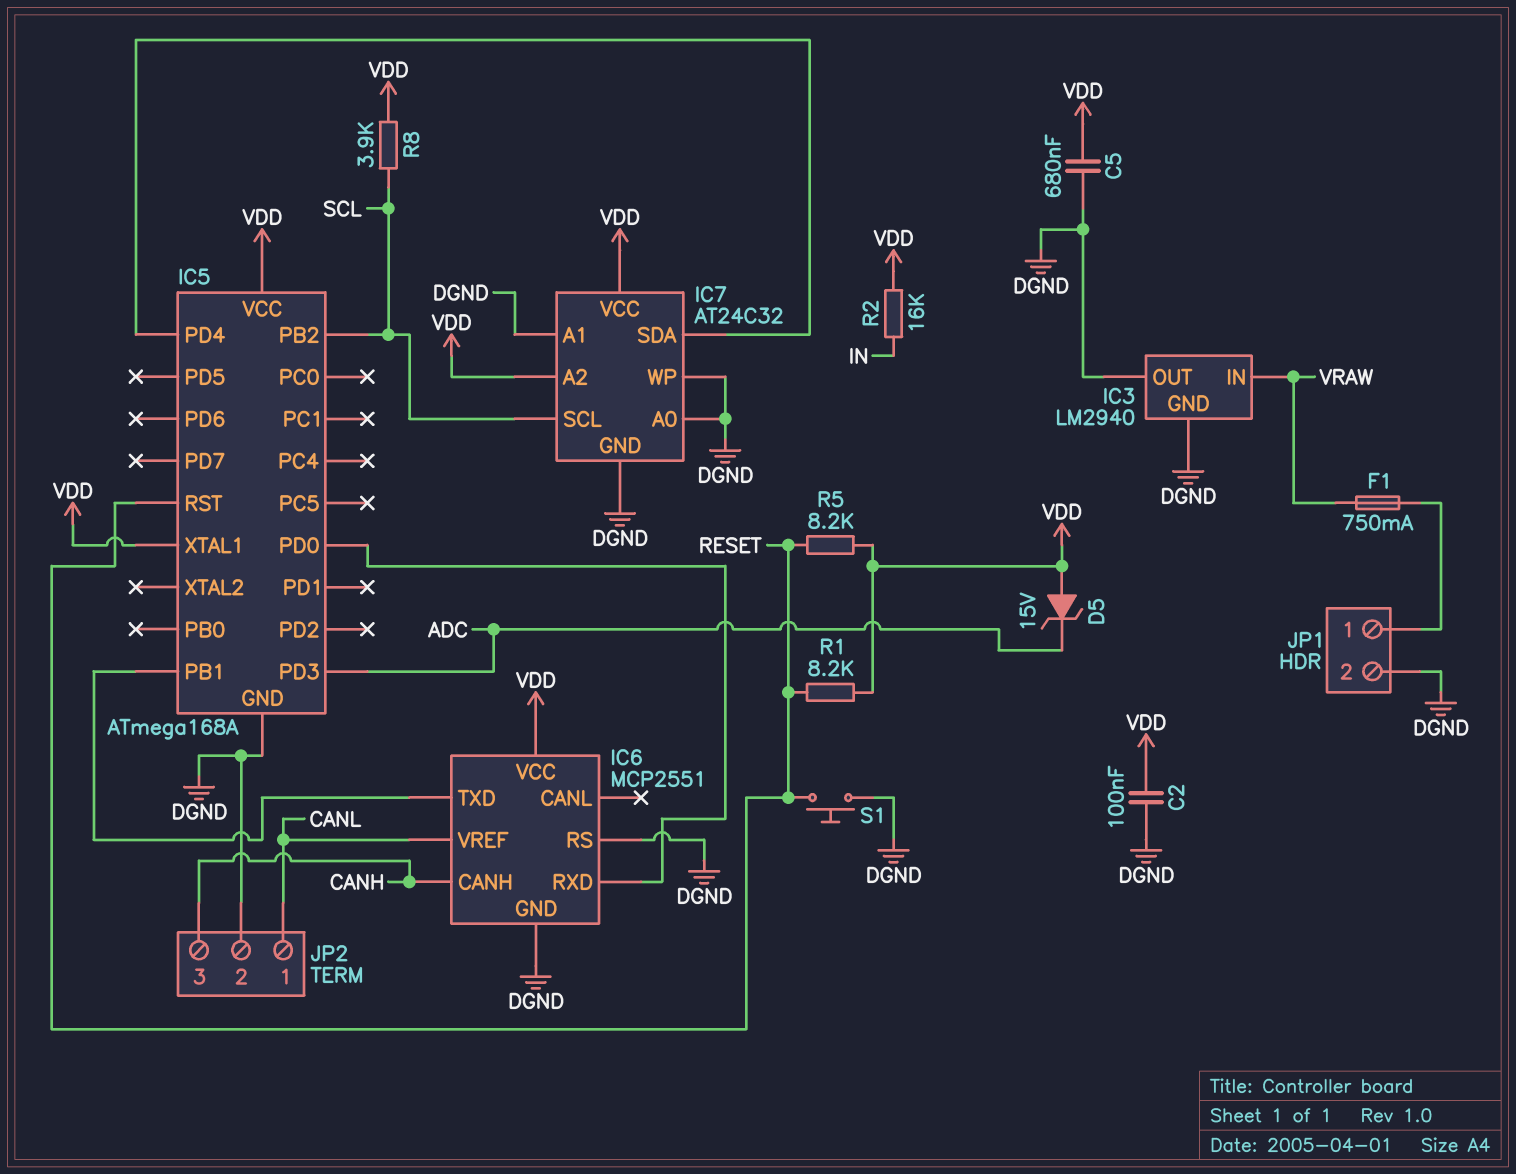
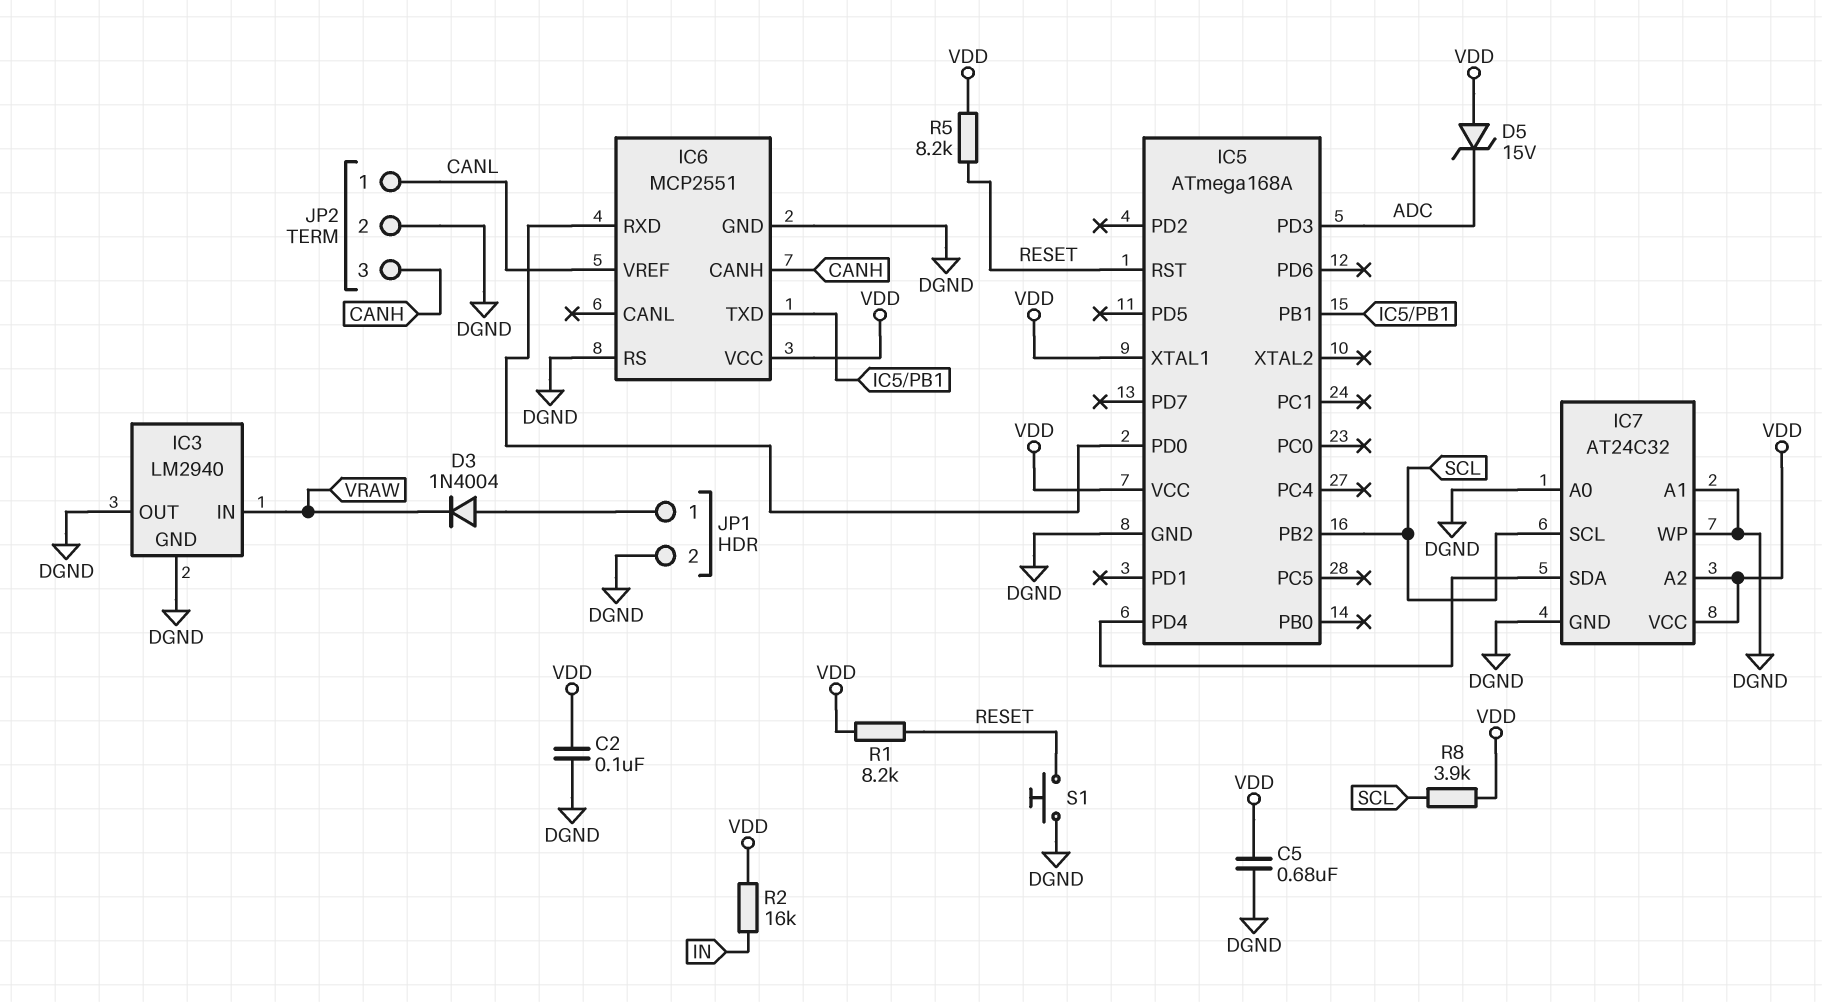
D3: none -> diode 1N4004 (A JP1/1, K VRAW)
F1: 750mA (JP1/1, VRAW) -> none

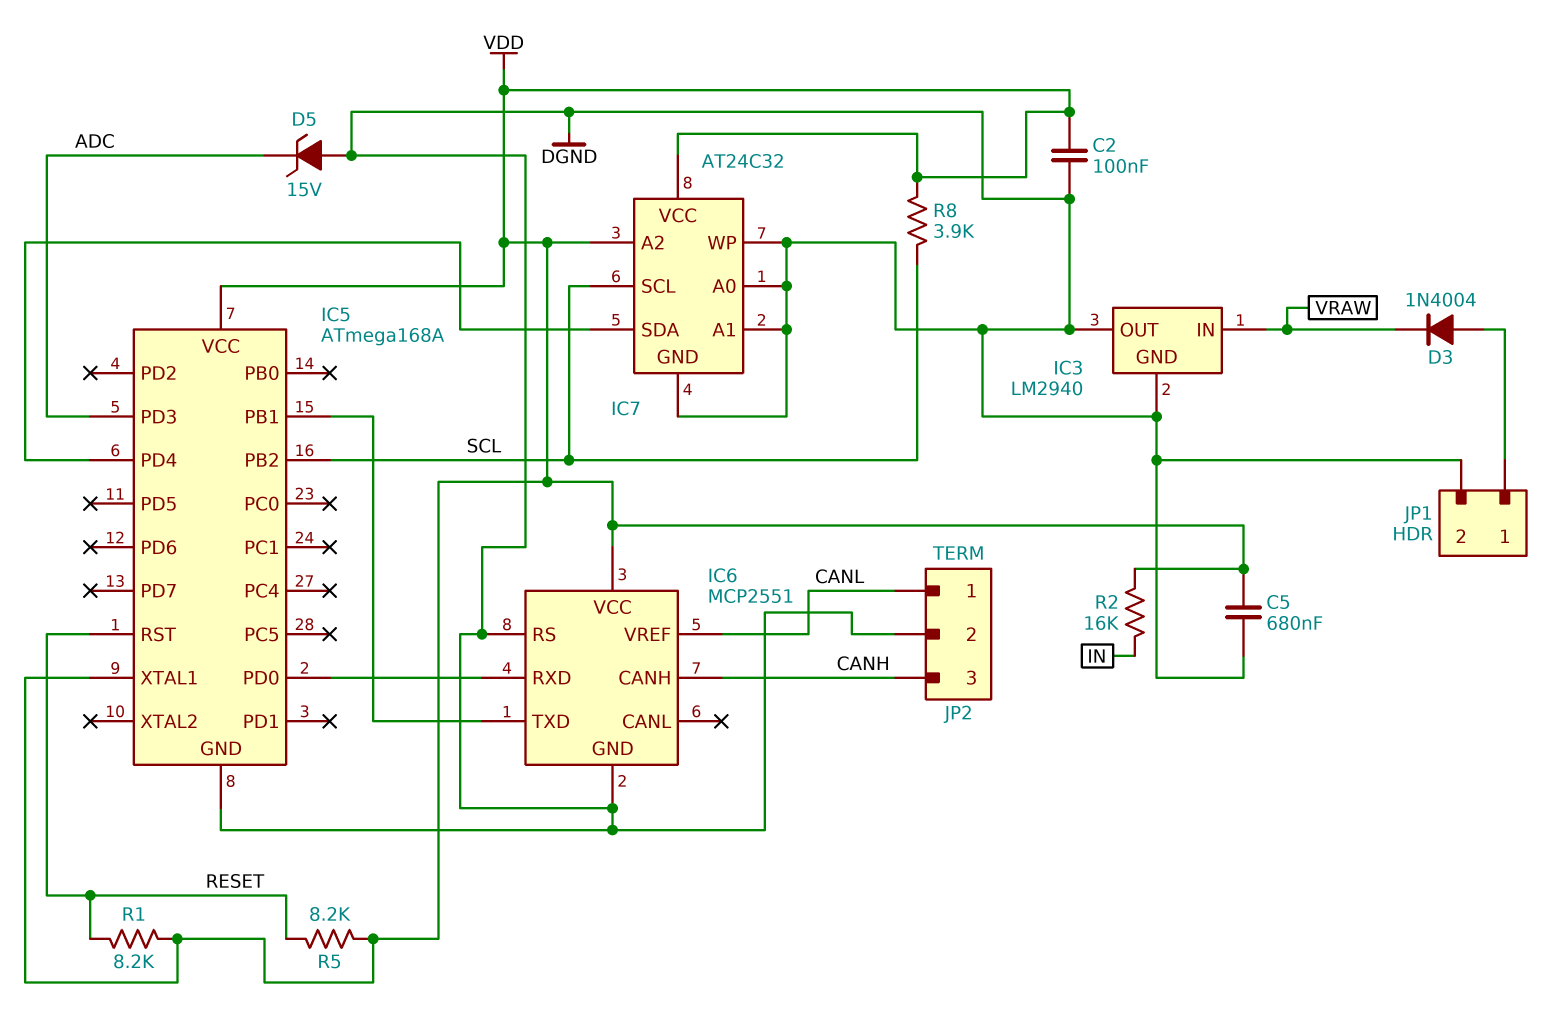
D5: zener 15V (A VDD, K ADC) -> zener 15V (A DGND, K ADC)
S1: button (DGND, RESET) -> none

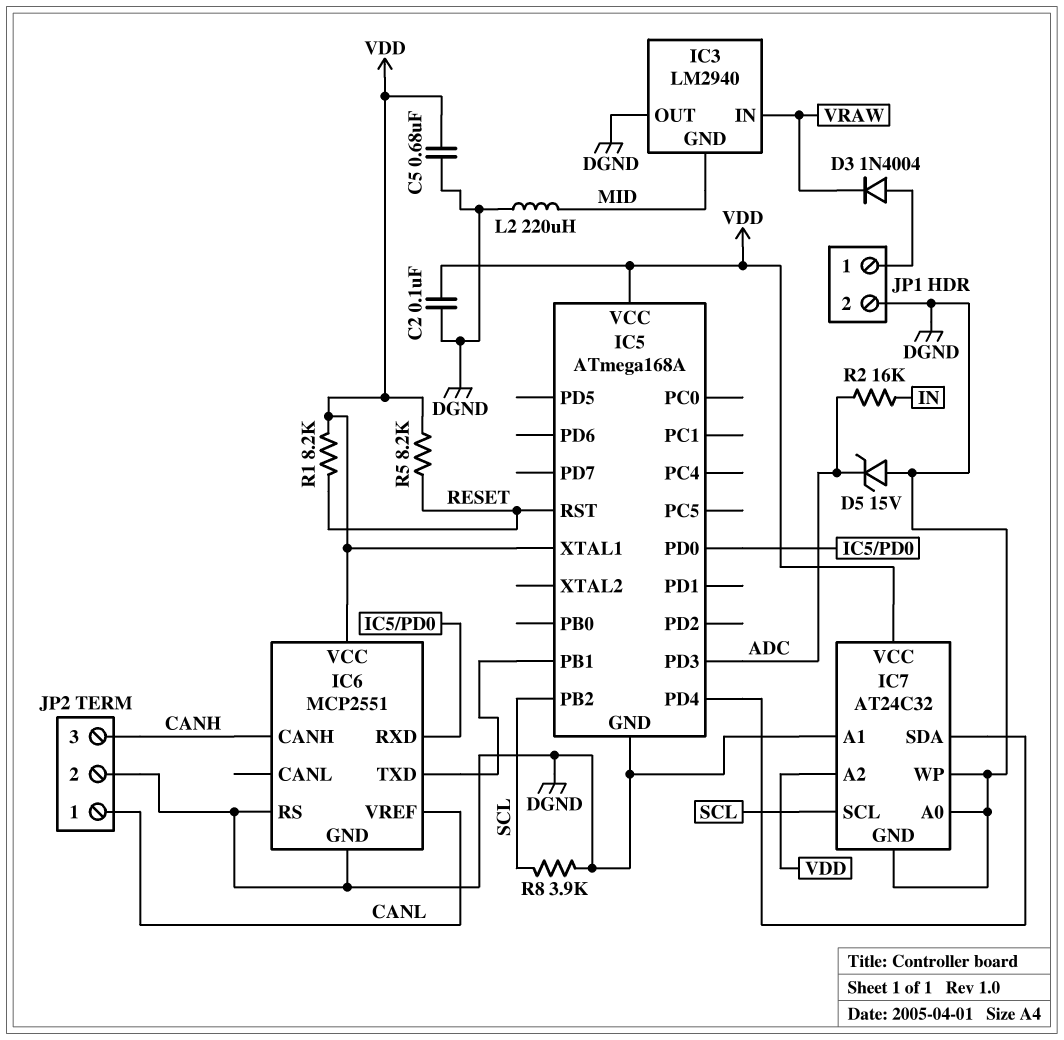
IC3 pin GND: DGND -> MID
L2: none -> 220uH (DGND, MID)
R2: 16k (IN, VDD) -> 16k (ADC, IN)
R8: 3.9k (SCL, VDD) -> 3.9k (DGND, SCL)

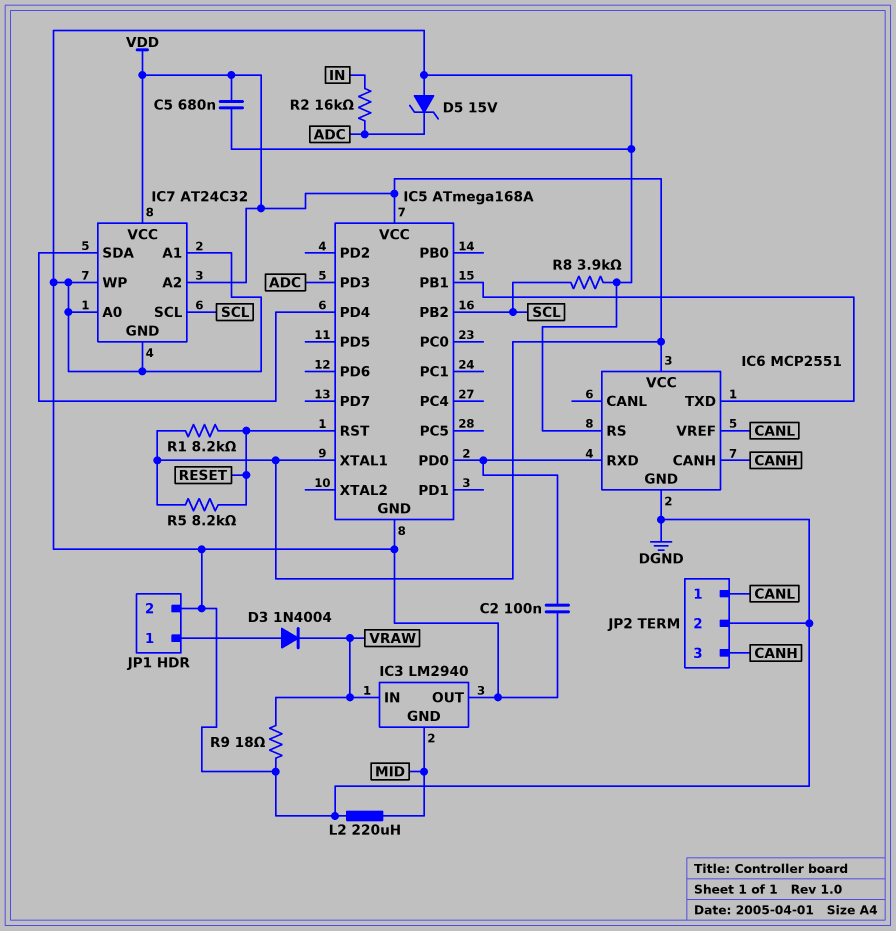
C2: 100nF (DGND, VDD) -> 100nF (DGND, IC5/PD0)
R9: none -> 18 (DGND, VRAW)

